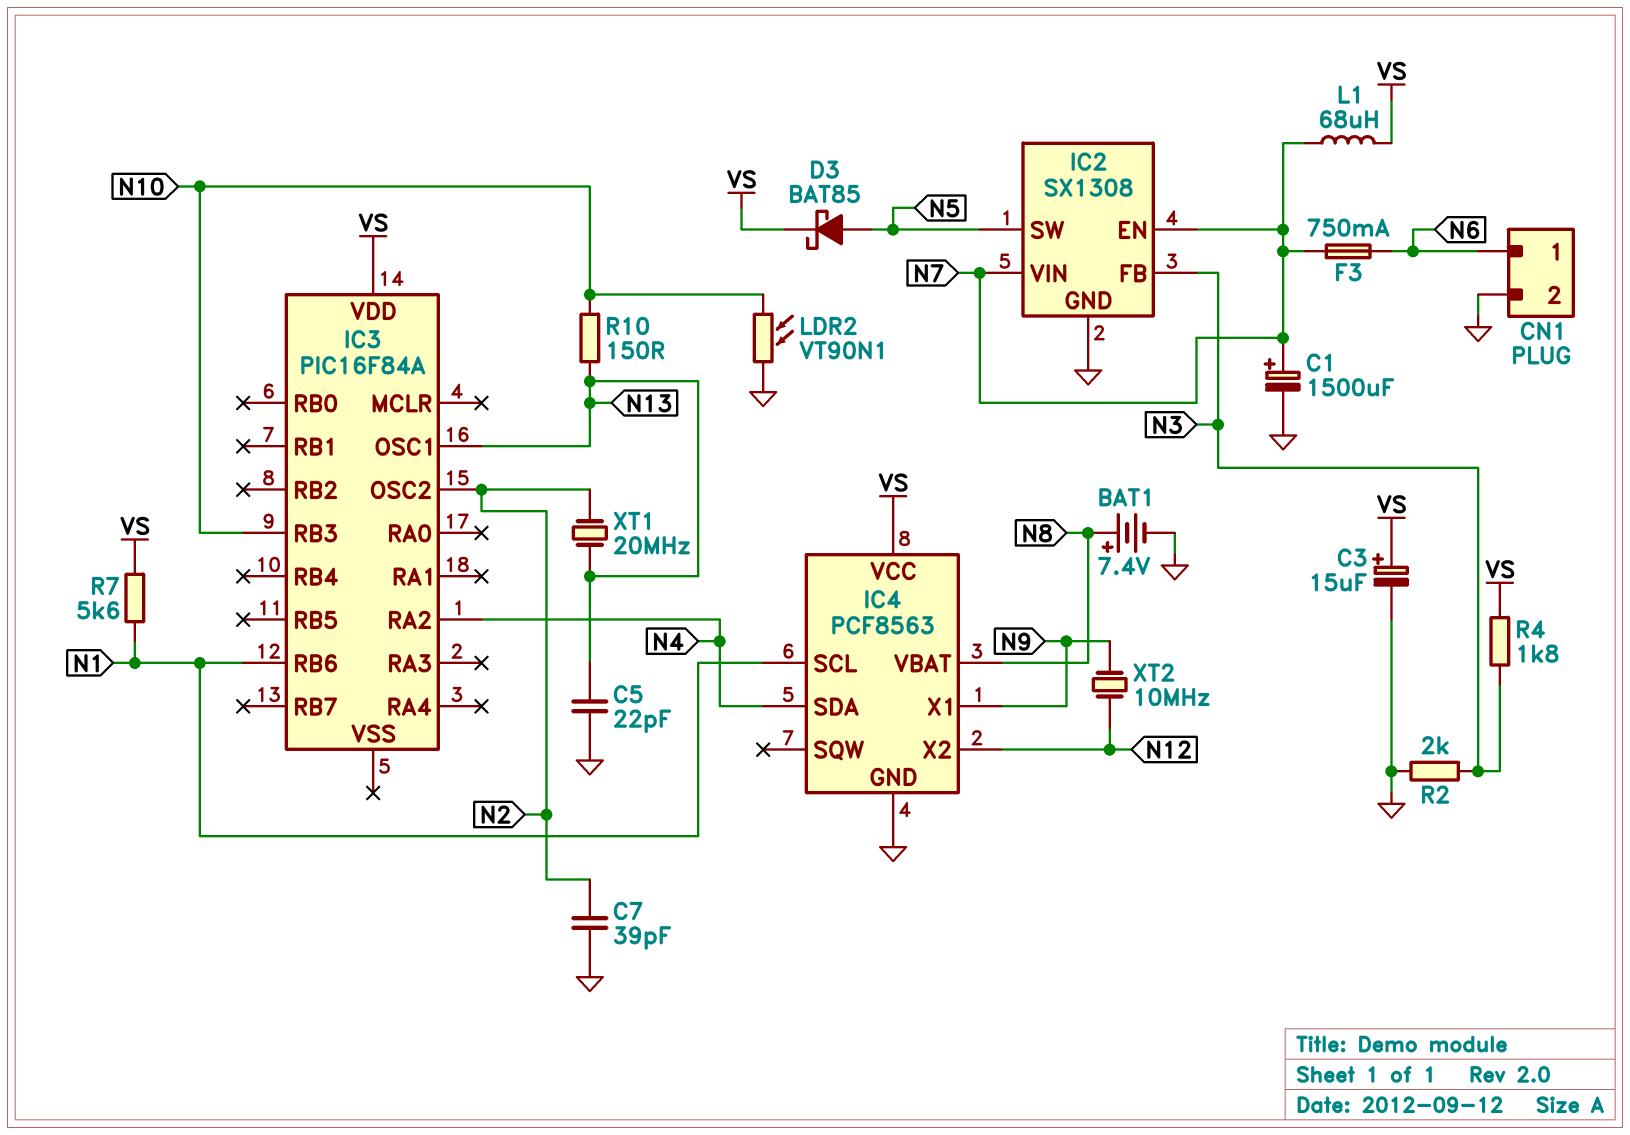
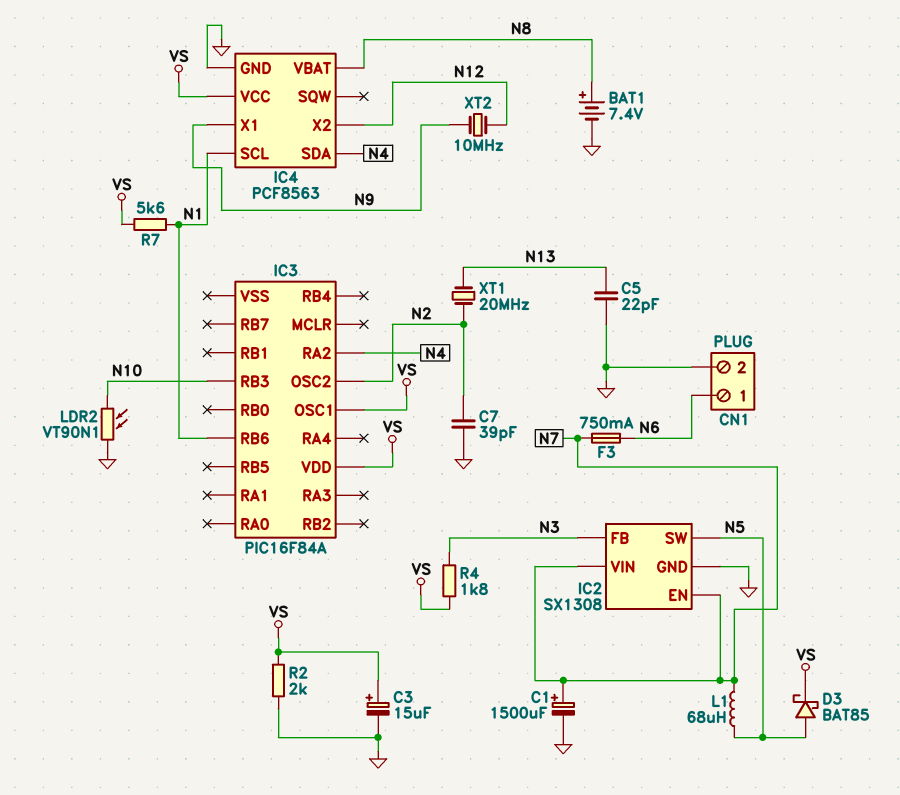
IC3 pin OSC1: N13 -> VS
L1: 68uH (N7, VS) -> 68uH (N5, N7)
R2: 2k (GND, N3) -> 2k (GND, VS)
R10: 150 (N10, N13) -> none

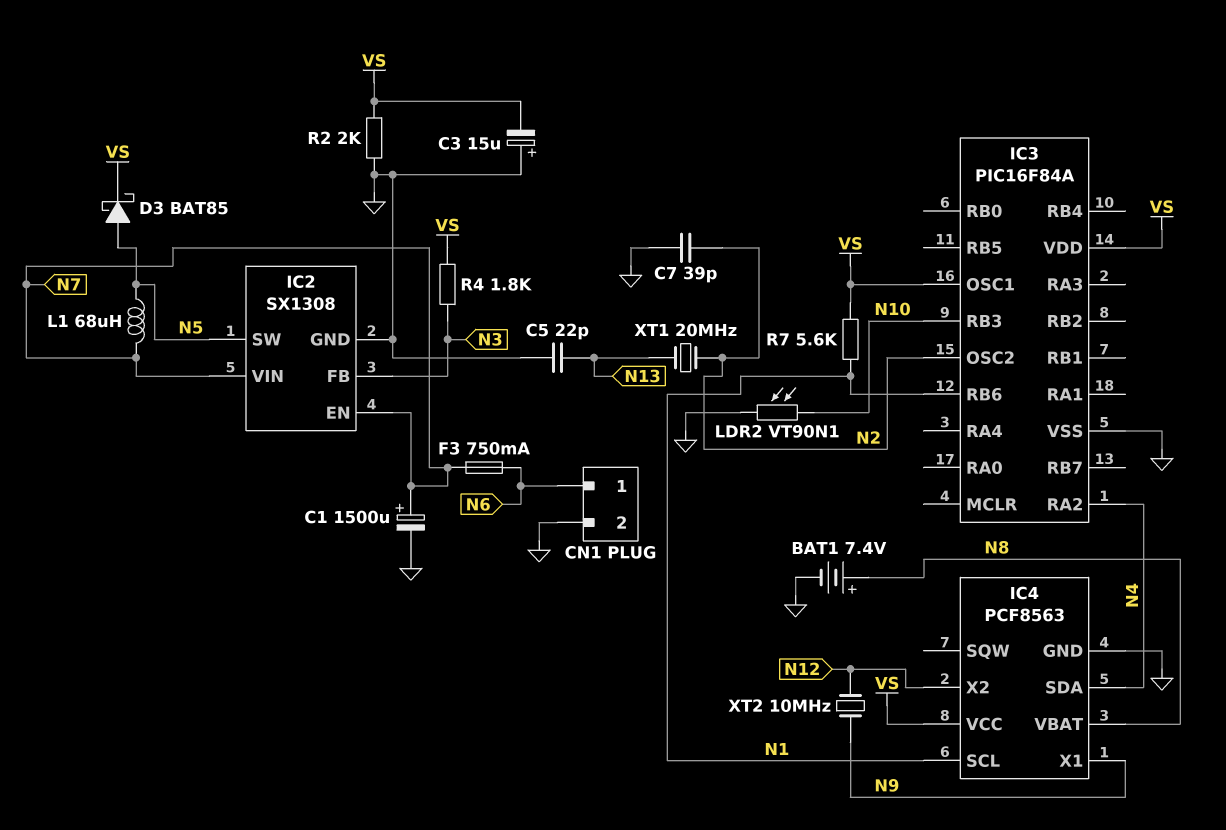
C3: 15uF (plus VS, minus GND) -> 15uF (plus GND, minus VS)
IC3 pin VSS: none -> GND

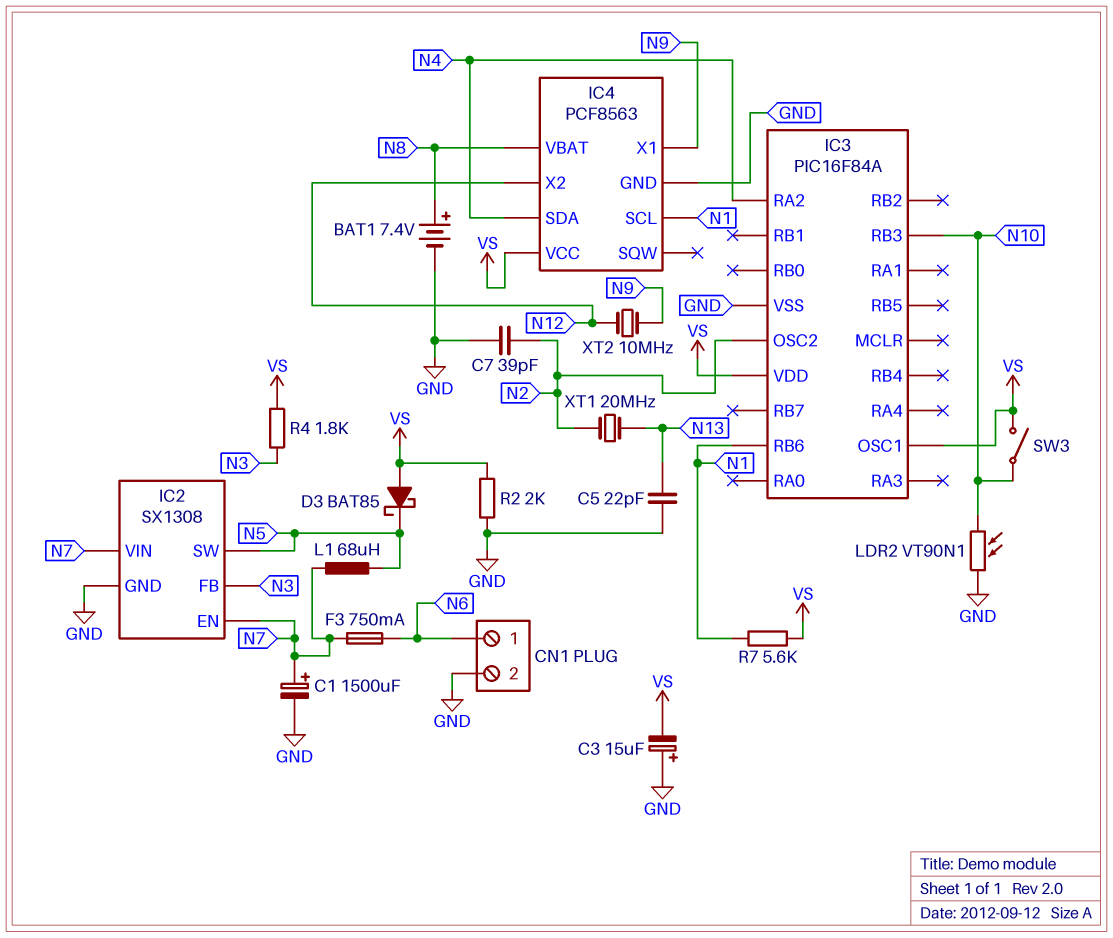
D3: schottky BAT85 (A N5, K VS) -> schottky BAT85 (A VS, K N5)
SW3: none -> switch (N10, VS)

